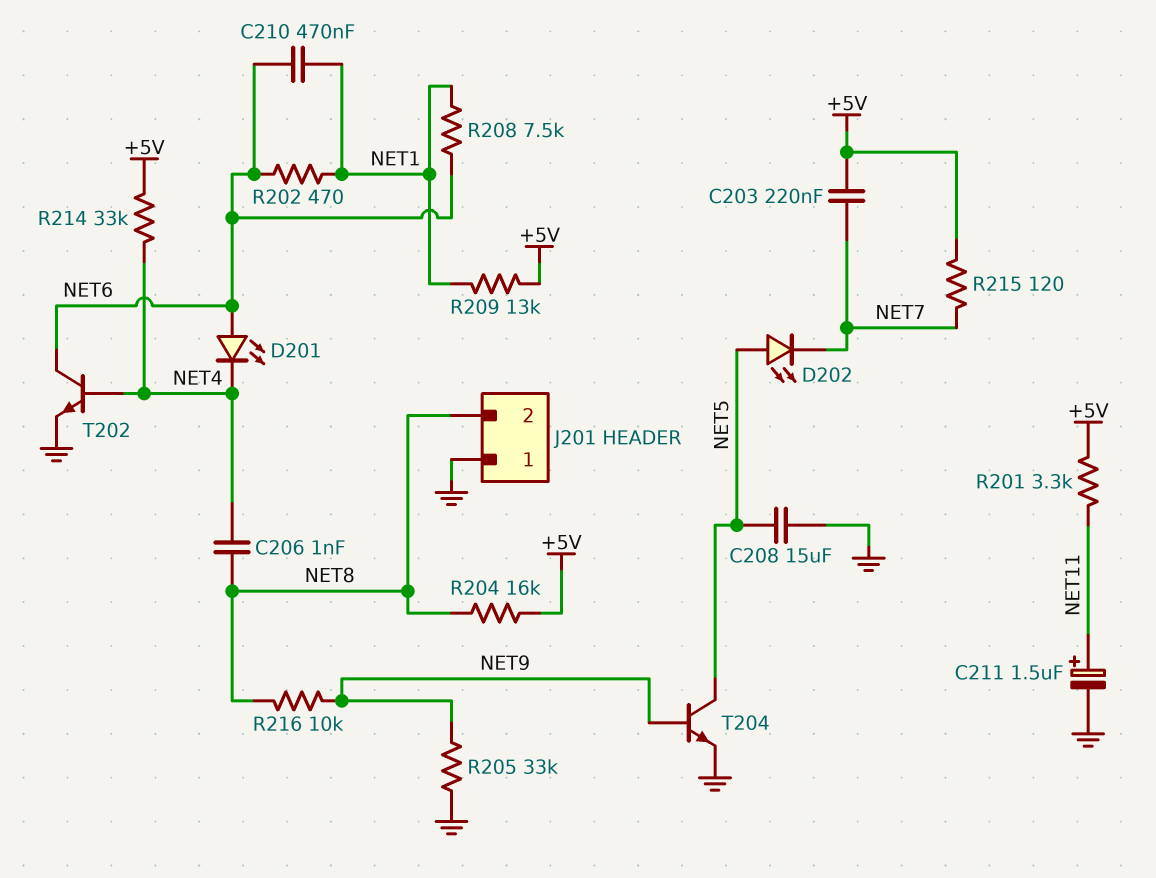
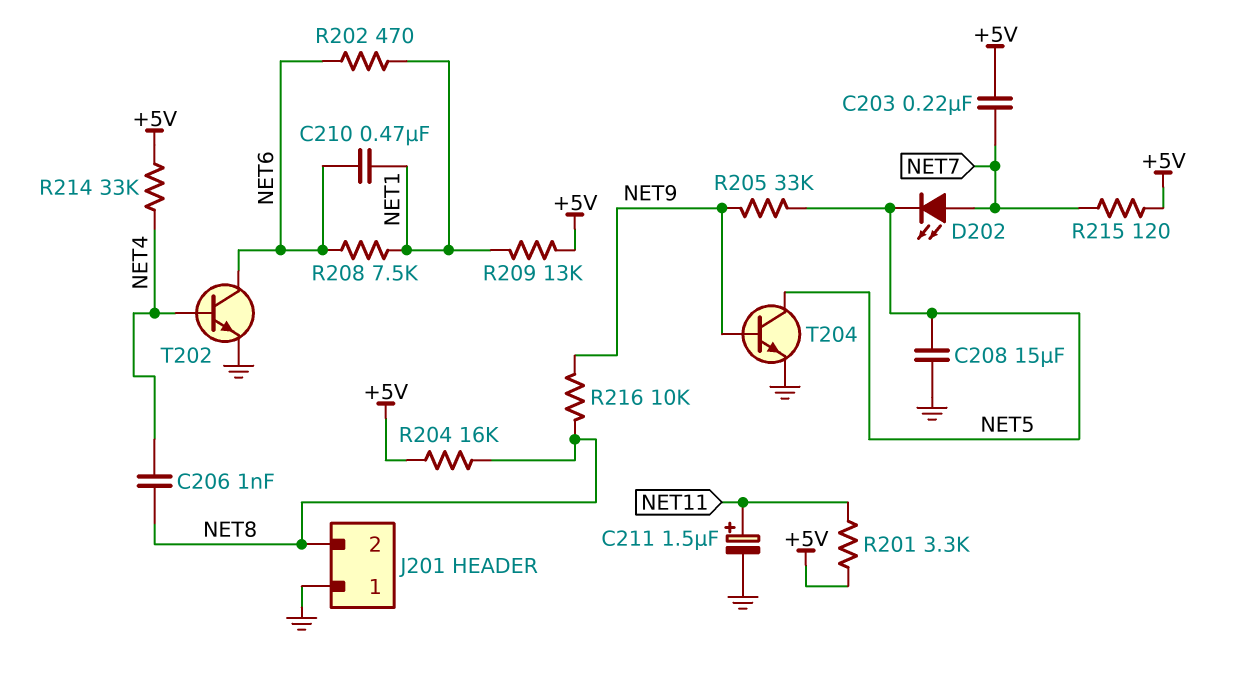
D201: LED (A NET6, K NET4) -> none
D202: LED (A NET5, K NET7) -> LED (A NET7, K NET5)
R205: 33k (GND, NET9) -> 33k (NET5, NET9)

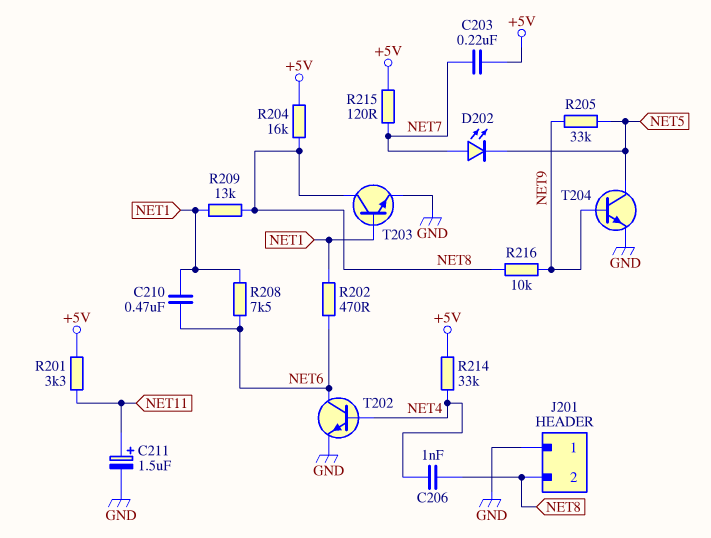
C208: 15uF (GND, NET5) -> none
R209: 13k (+5V, NET1) -> 13k (NET1, NET8)
T203: none -> NPN (B NET1, C NET8, E GND)

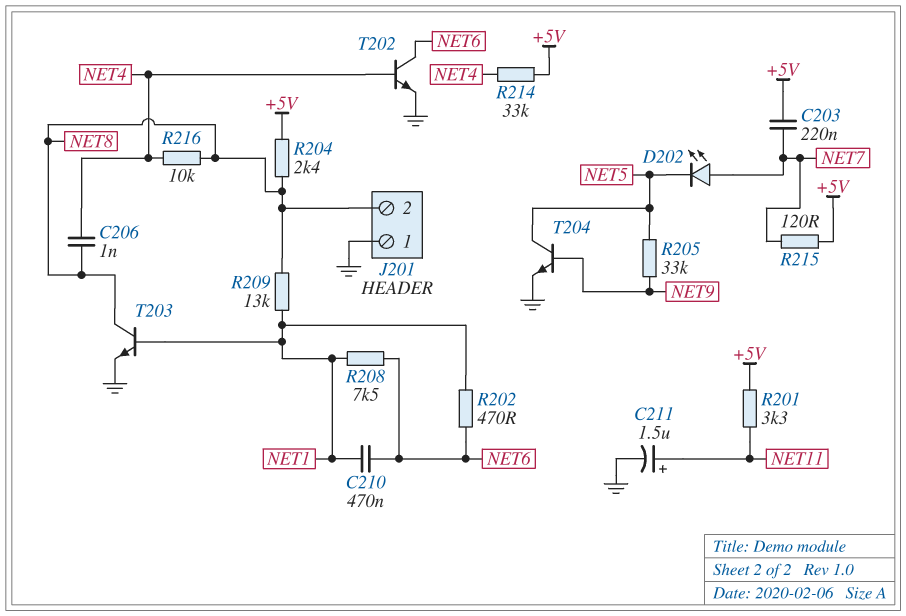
R204: 16k (+5V, NET8) -> 2.4k (+5V, NET8)
R216: 10k (NET8, NET9) -> 10k (NET4, NET8)

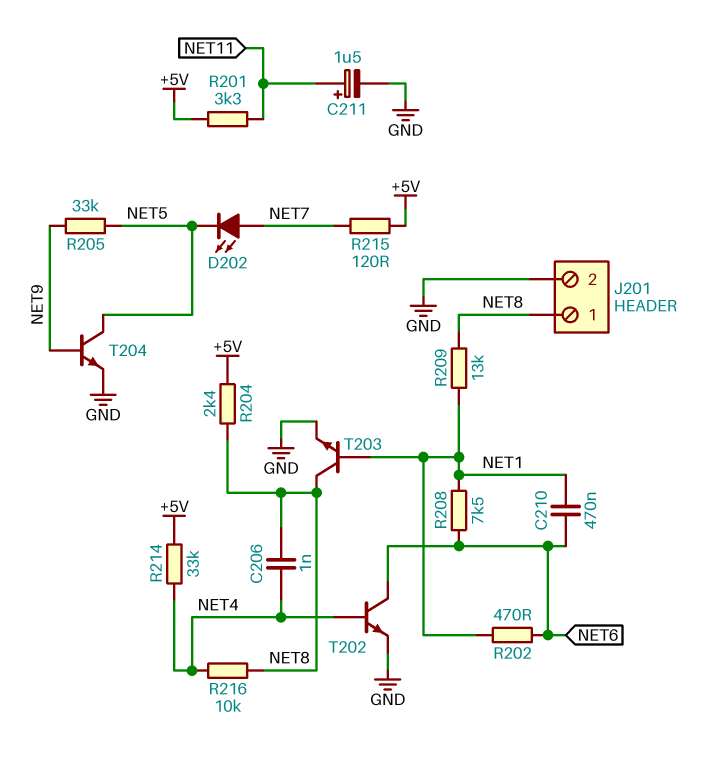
C203: 220nF (+5V, NET7) -> none
J201 pin 1: GND -> NET8
J201 pin 2: NET8 -> GND

